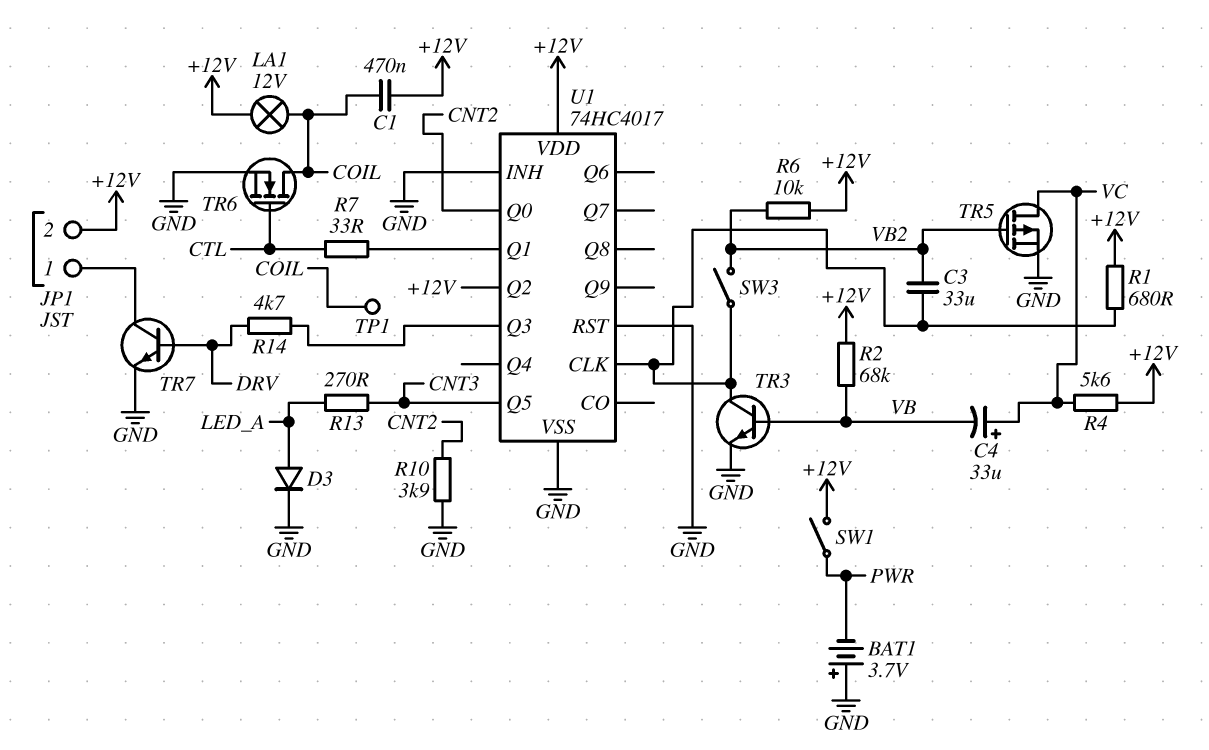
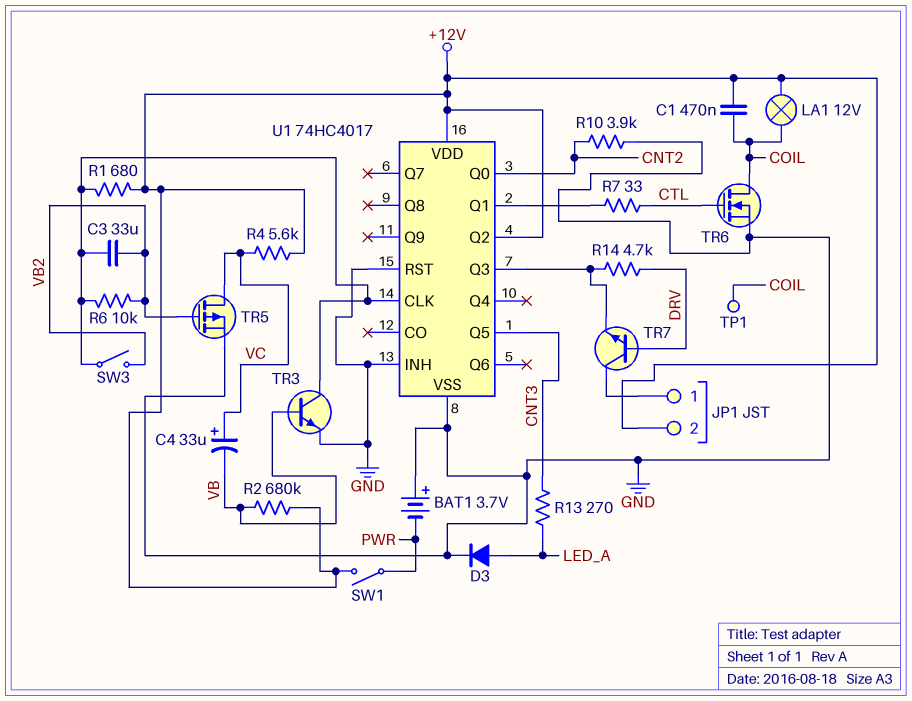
R2: 68k (+12V, VB) -> 680k (+12V, VB)
R6: 10k (+12V, VB2) -> 10k (U1/CLK, VB2)
TR7: NPN (B DRV, C JP1/1, E GND) -> NPN (B DRV, C JP1/1, E U1/Q3)

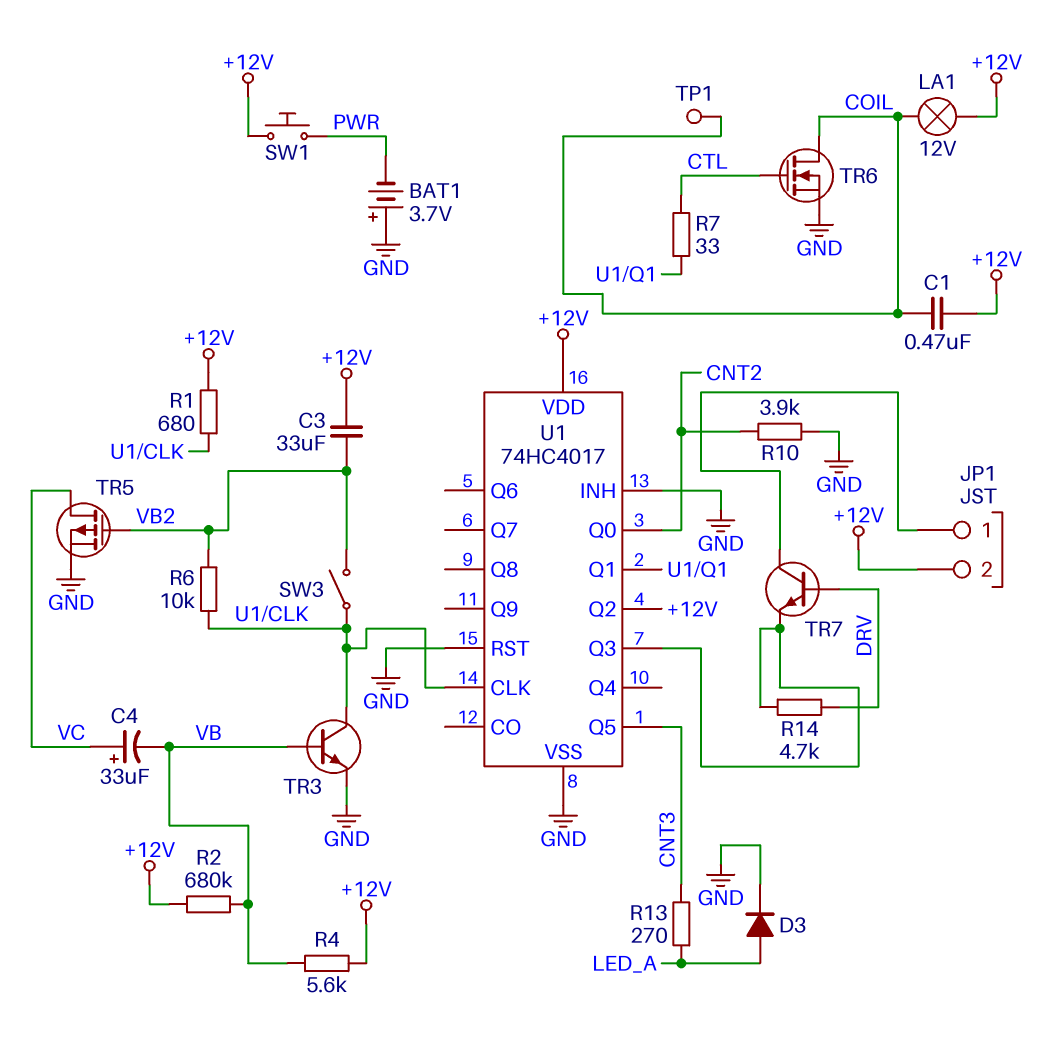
C3: 33uF (U1/CLK, VB2) -> 33uF (+12V, VB2)
R4: 5.6k (+12V, VC) -> 5.6k (+12V, VB)
SW1: switch (+12V, PWR) -> button (+12V, PWR)

